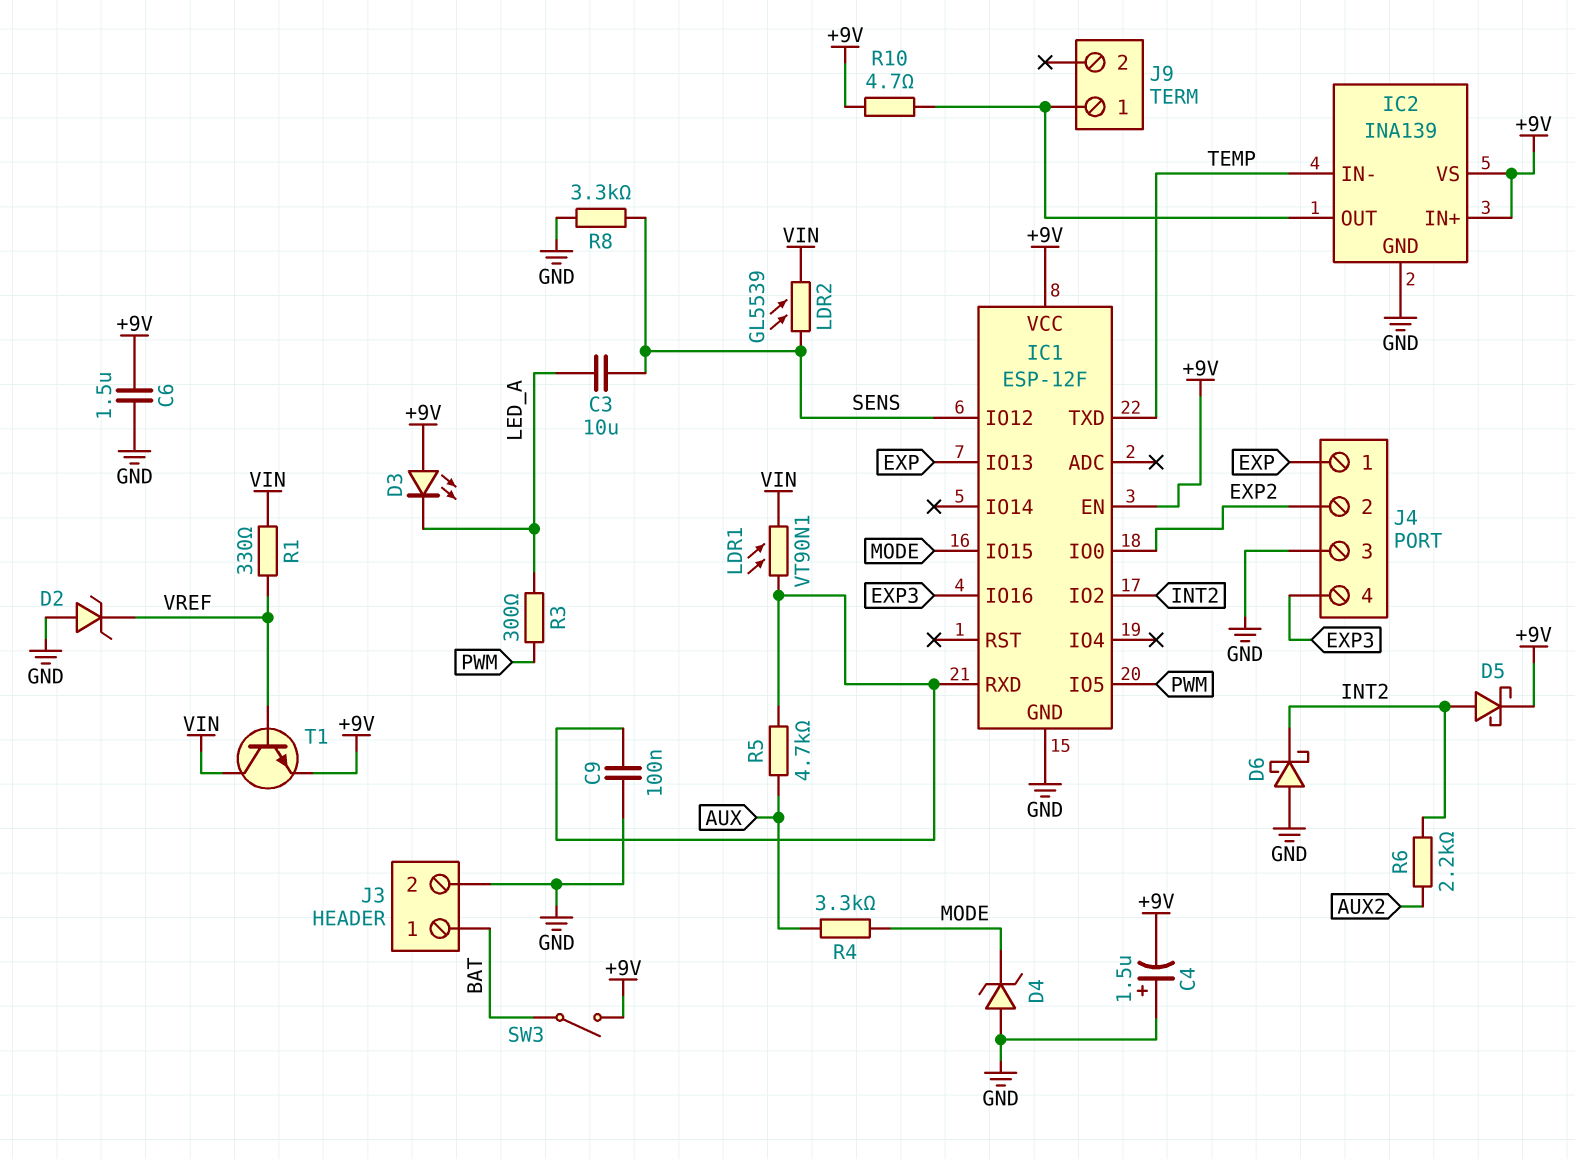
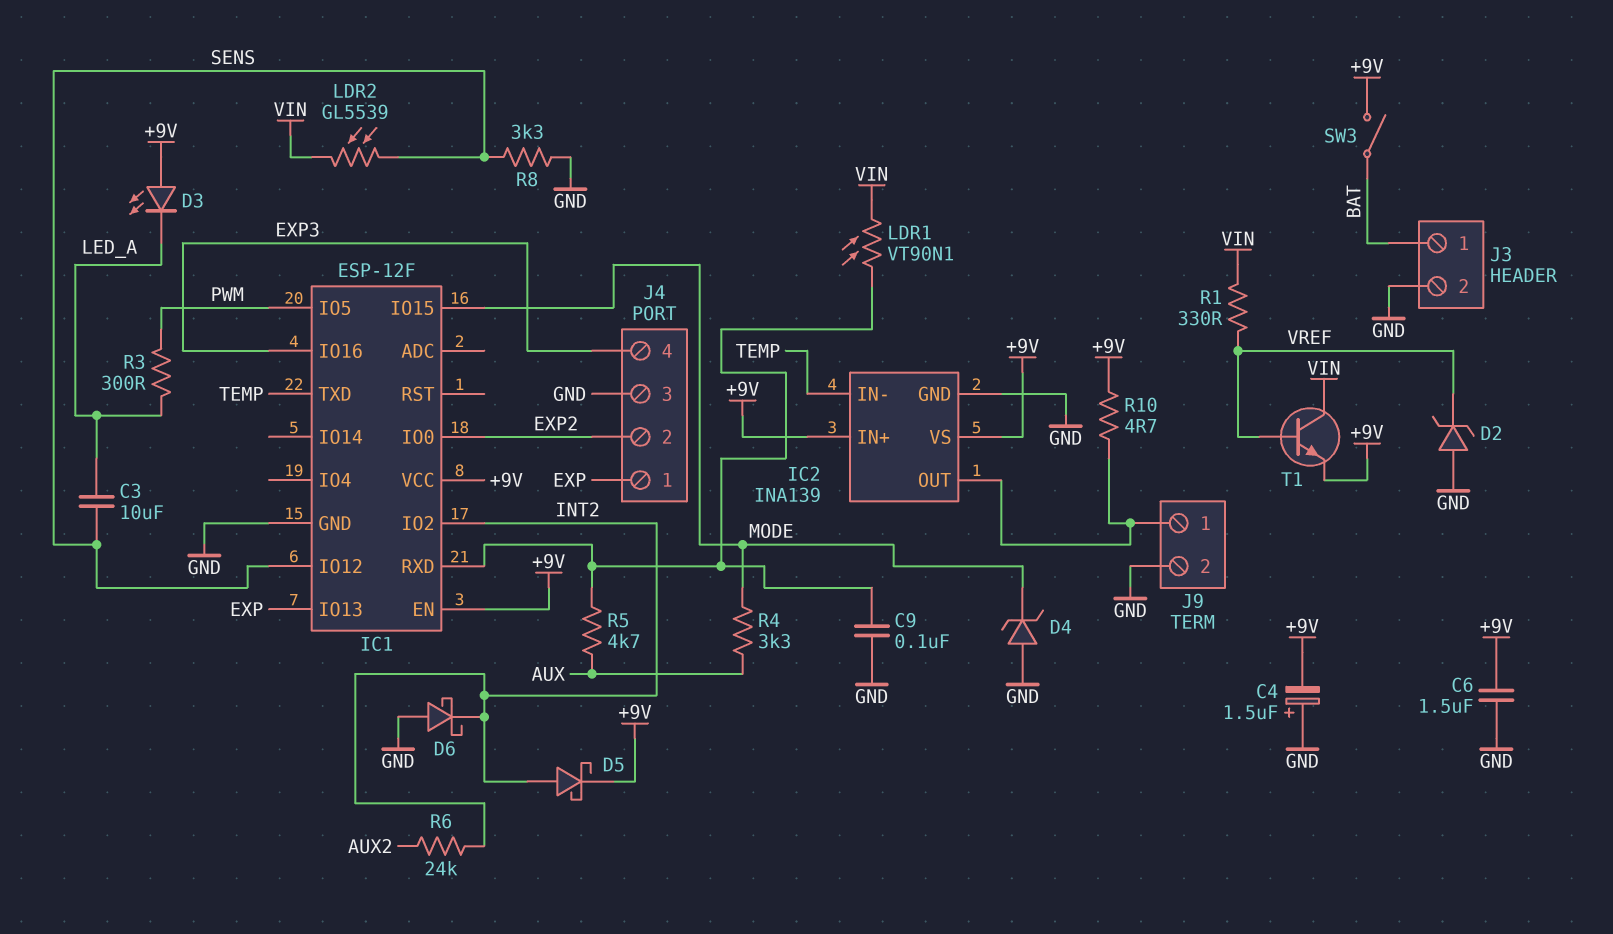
J9 pin 2: none -> GND
R6: 2.2k (AUX2, INT2) -> 24k (AUX2, INT2)

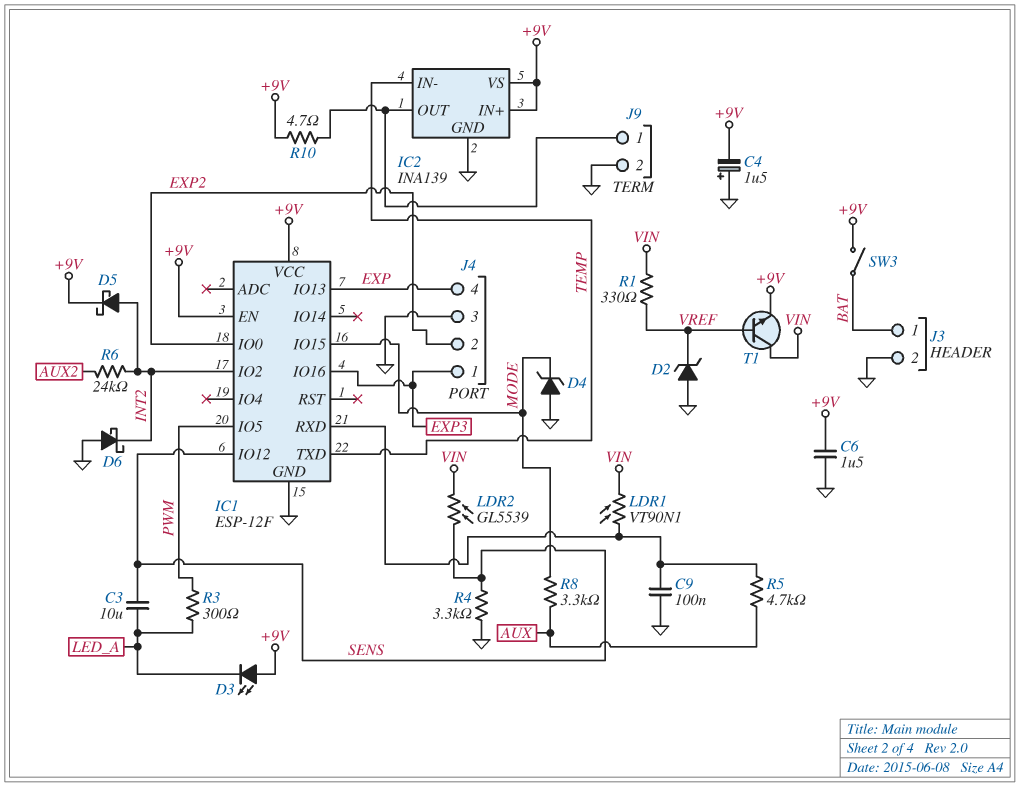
J4 pin 1: EXP -> EXP3
J4 pin 4: EXP3 -> EXP
R4: 3.3k (AUX, MODE) -> 3.3k (GND, SENS)
R8: 3.3k (GND, SENS) -> 3.3k (AUX, MODE)

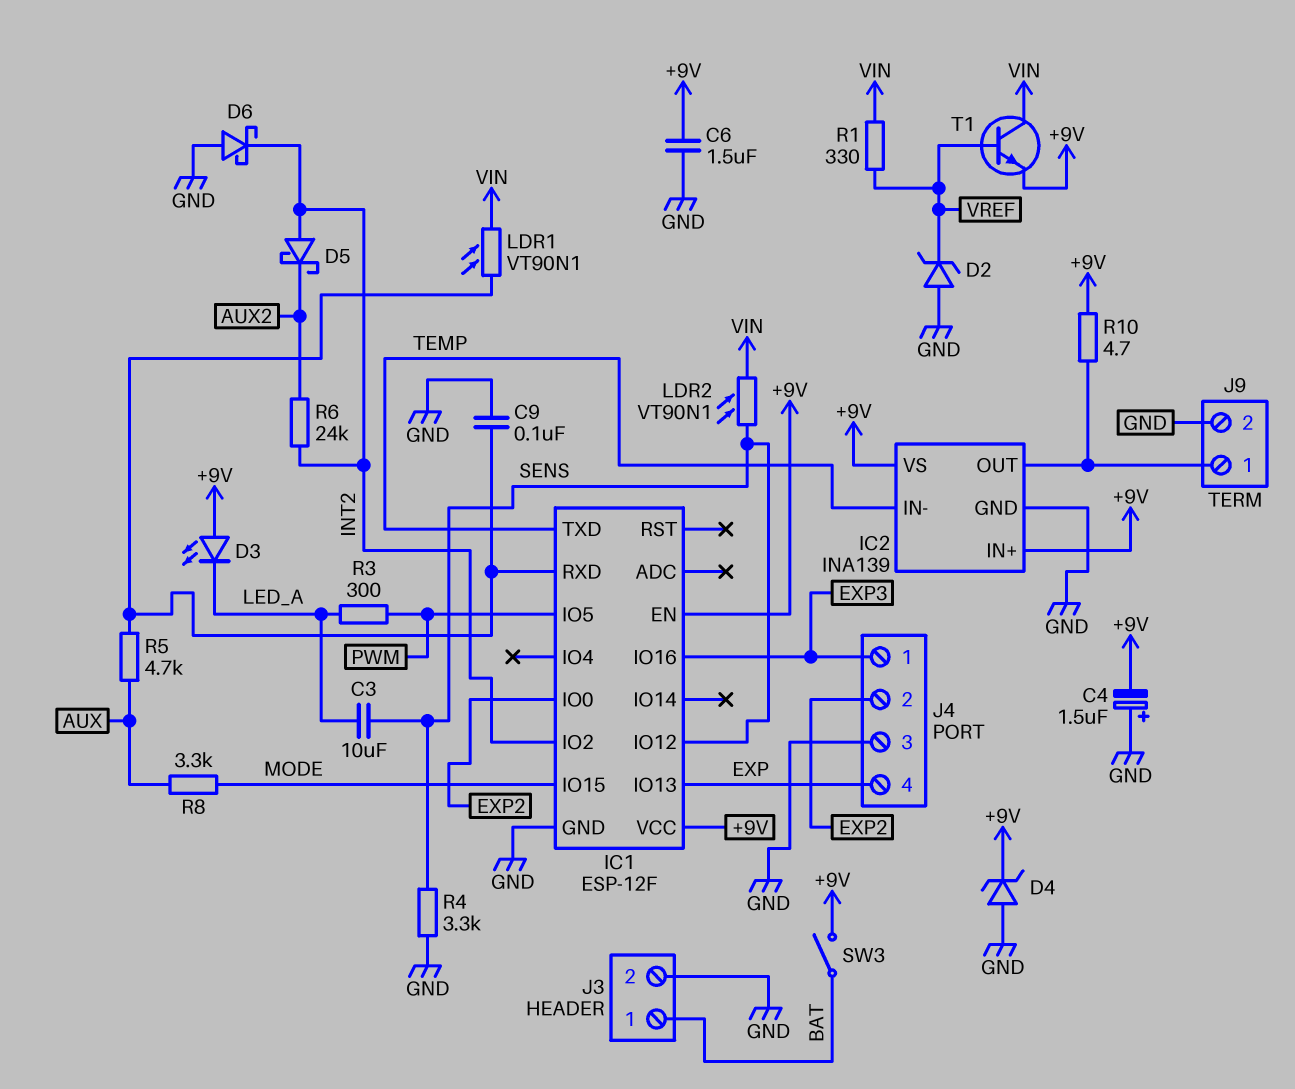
D4: zener (A GND, K MODE) -> zener (A GND, K +9V)
D5: schottky (A INT2, K +9V) -> schottky (A INT2, K AUX2)
LDR2: GL5539 (SENS, VIN) -> VT90N1 (SENS, VIN)

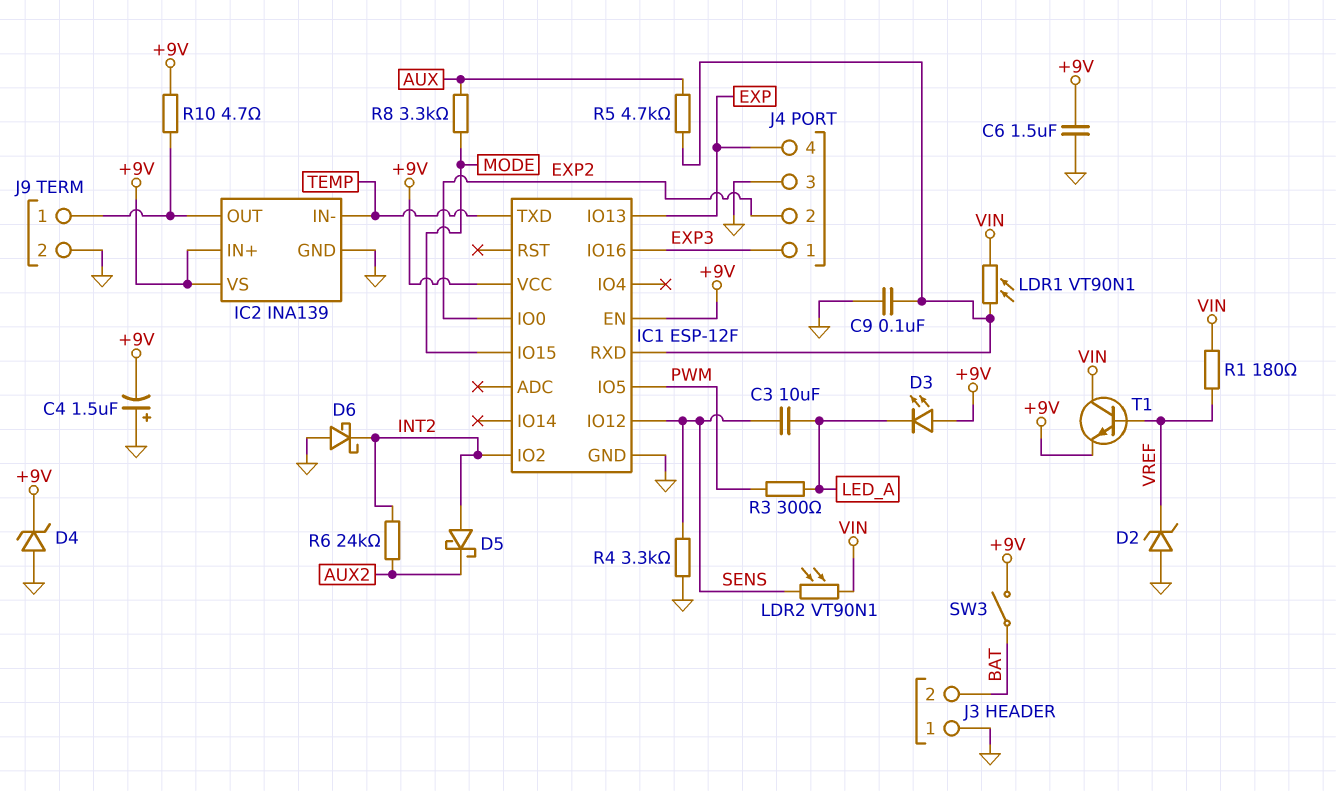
J3 pin 1: BAT -> GND
J3 pin 2: GND -> BAT
R1: 330 (VIN, VREF) -> 180 (VIN, VREF)

